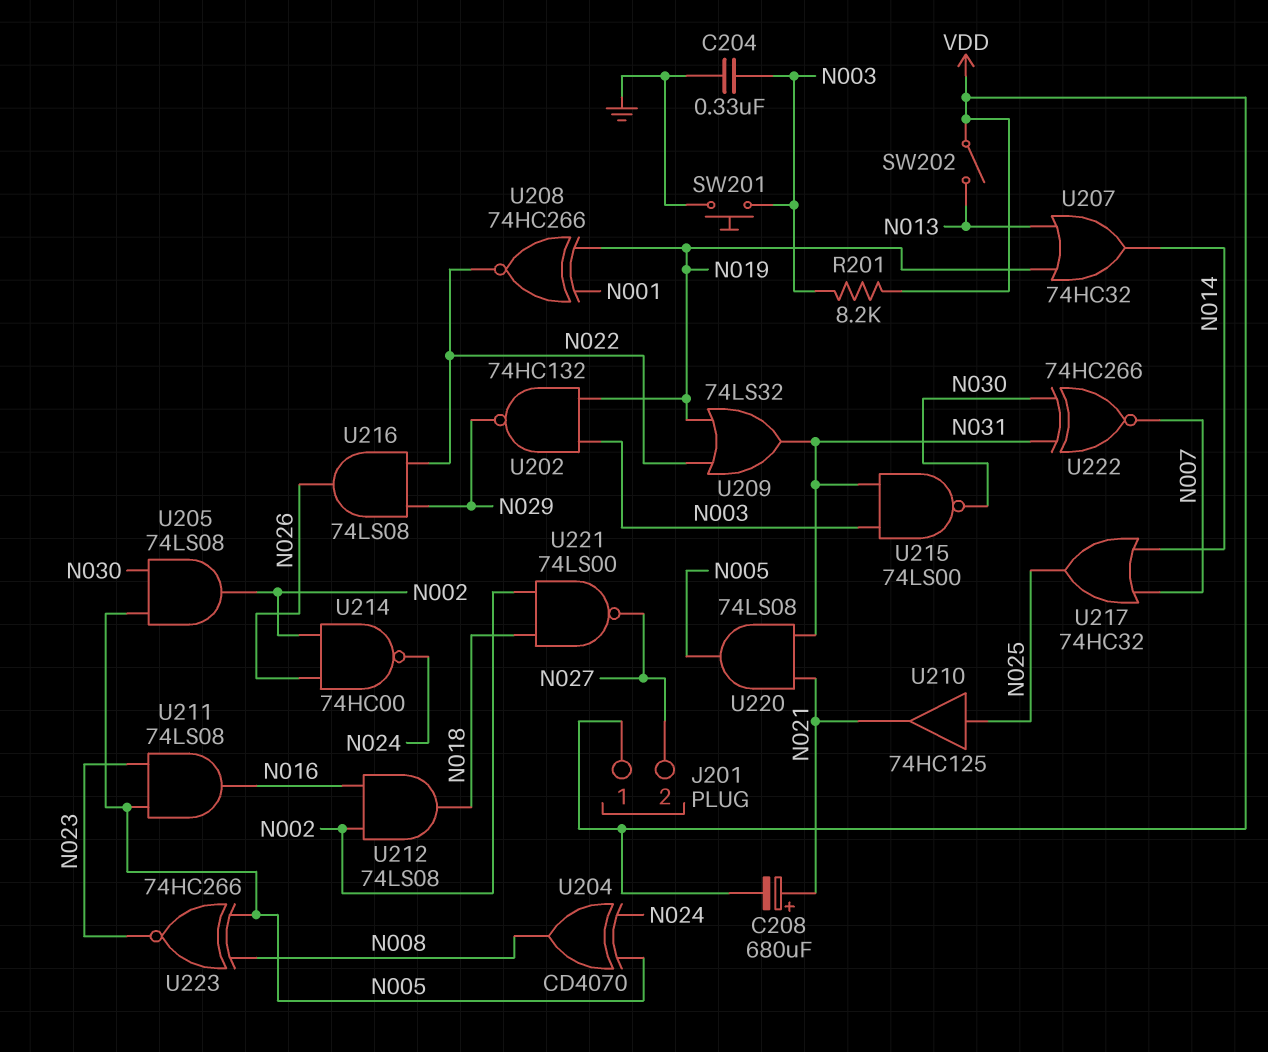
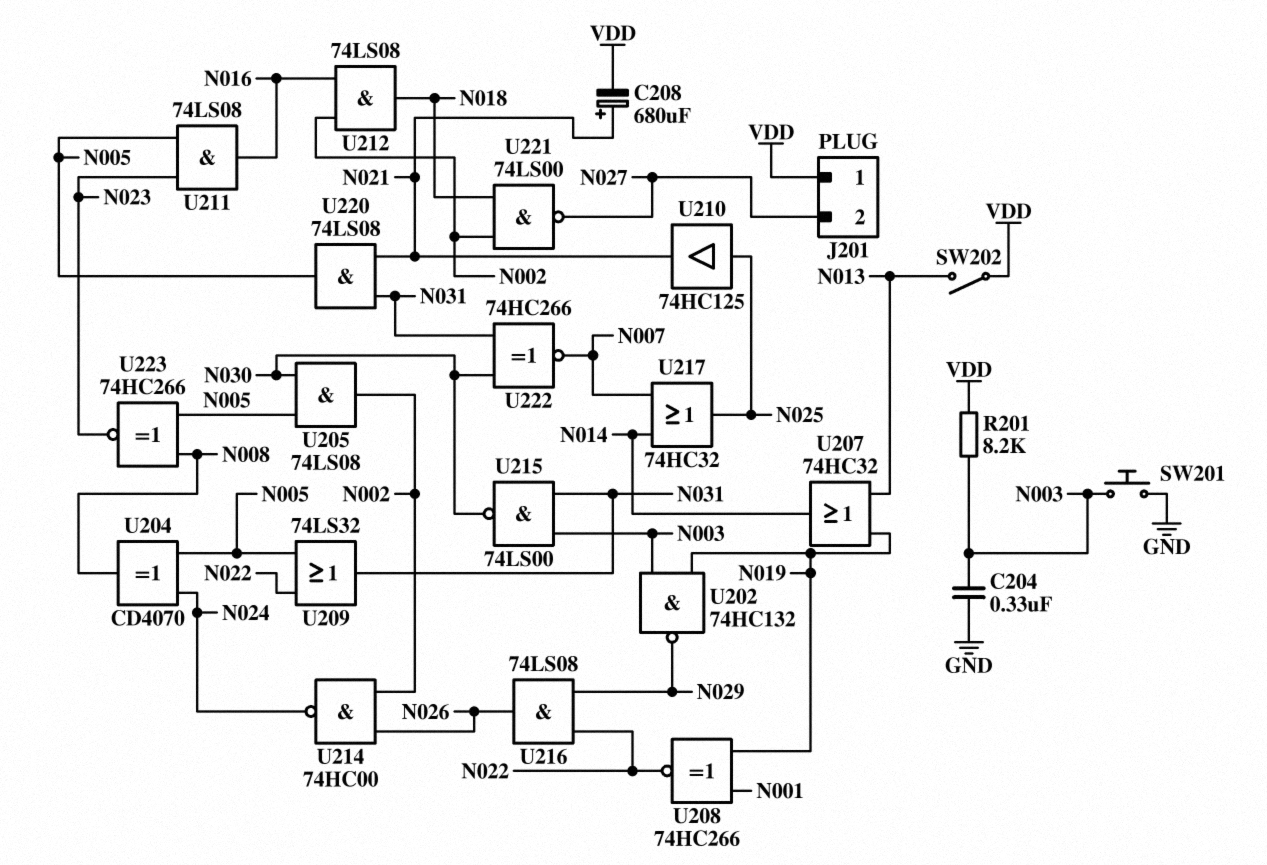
U209: OR 74LS32 (in N019, in N022, out N031) -> OR 74LS32 (in N005, in N022, out N031)

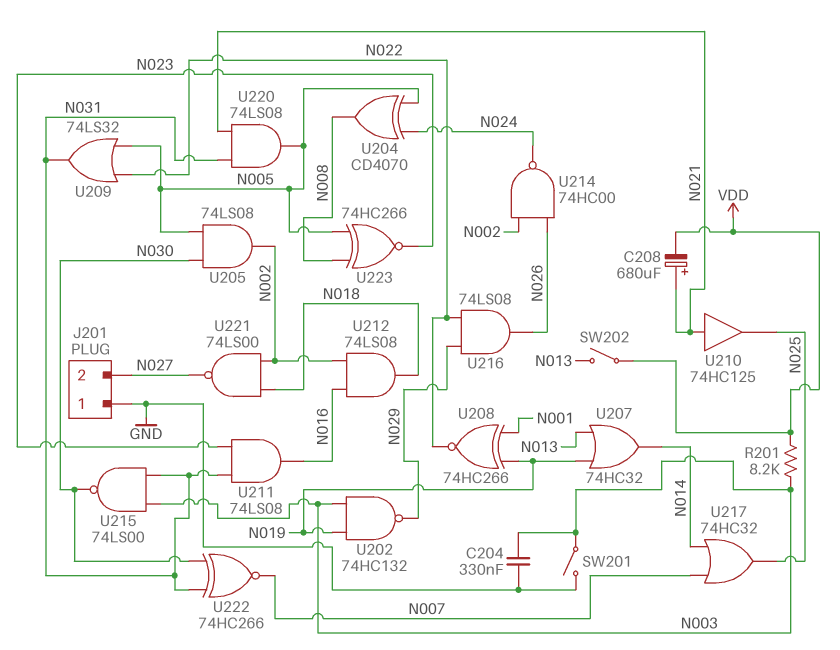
J201 pin 1: VDD -> GND
SW201: button (GND, N003) -> switch (GND, N003)
U210: buffer 74HC125 (in N025, out N021) -> buffer 74HC125 (in N021, out N025)
U211: AND 74LS08 (in N005, in N023, out N016) -> AND 74LS08 (in N023, in N031, out N016)

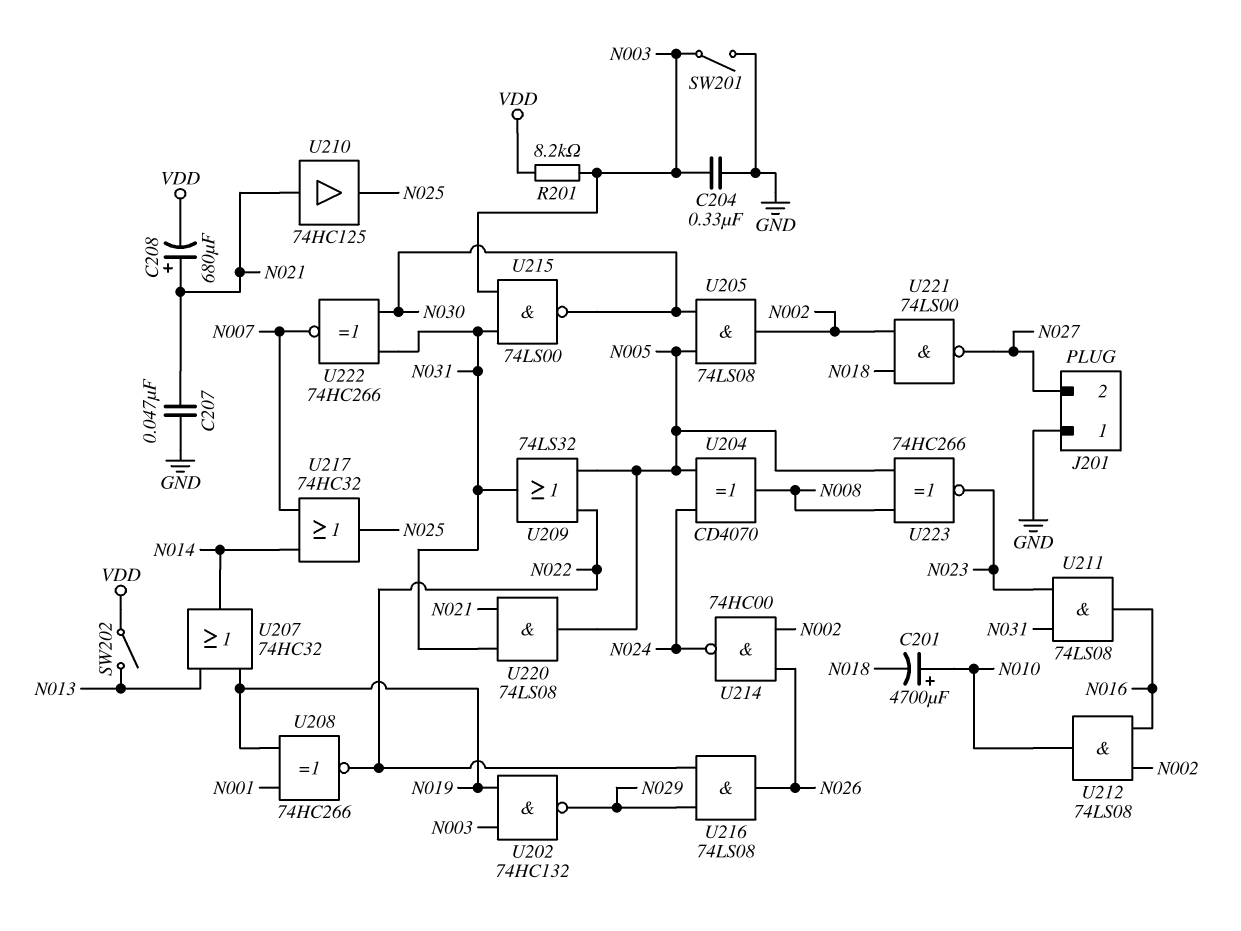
C201: none -> 4700uF (plus N010, minus N018)
C207: none -> 47nF (GND, N021)
U212: AND 74LS08 (in N002, in N016, out N018) -> AND 74LS08 (in N002, in N016, out N010)

